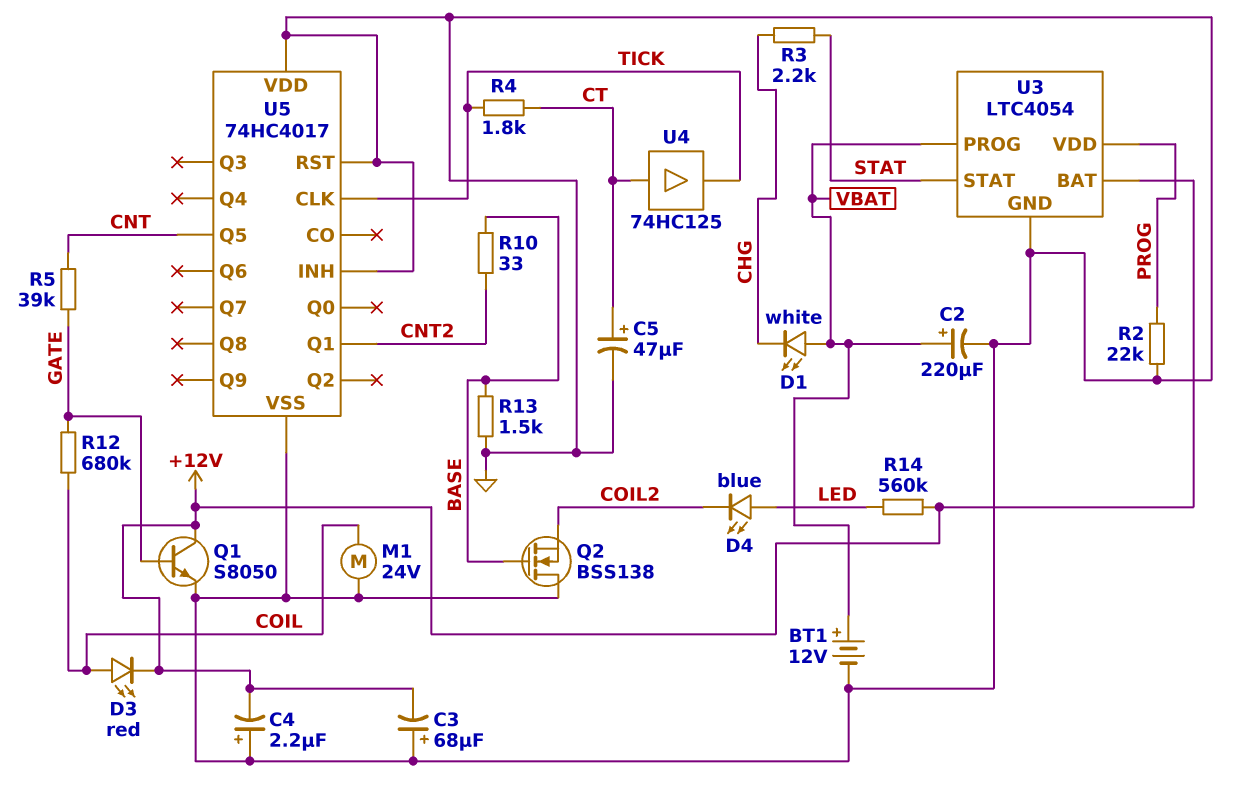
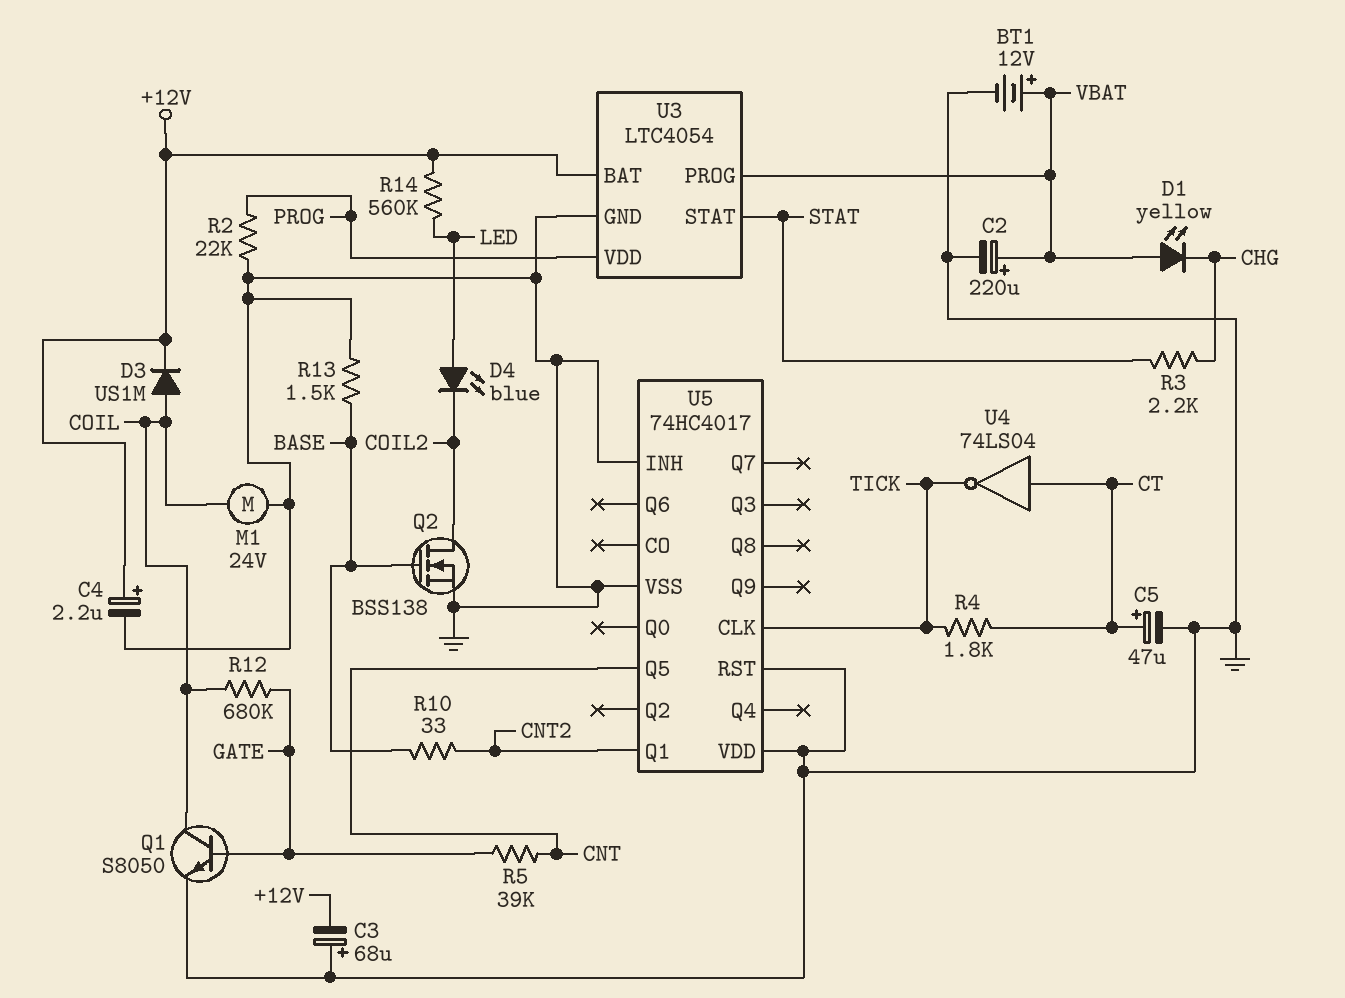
C4: 2.2uF (plus GND, minus +12V) -> 2.2uF (plus +12V, minus GND)
D1: LED white (A VBAT, K CHG) -> LED yellow (A VBAT, K CHG)
D3: LED red (A COIL, K +12V) -> diode US1M (A COIL, K +12V)
Q1: NPN S8050 (B GATE, C +12V, E GND) -> NPN S8050 (B GATE, C COIL, E GND)
Q2: NMOS BSS138 (G BASE, D GND, S COIL2) -> NMOS BSS138 (G BASE, D COIL2, S GND)
U4: buffer 74HC125 (in CT, out TICK) -> NOT 74LS04 (in CT, out TICK)

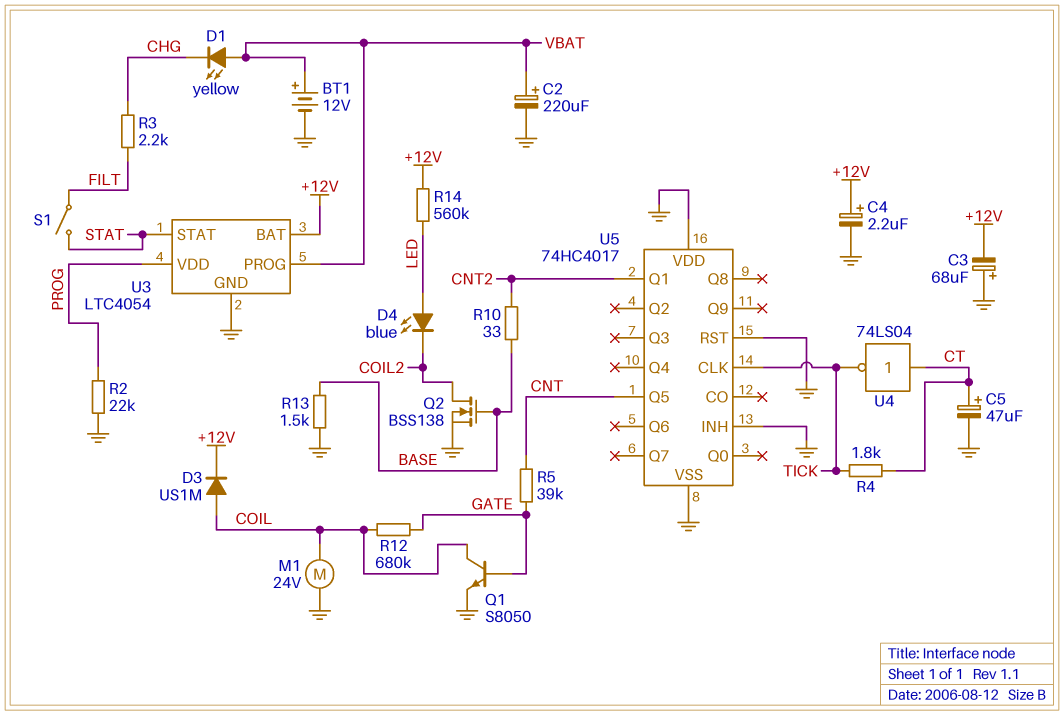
R3: 2.2k (CHG, STAT) -> 2.2k (CHG, FILT)
S1: none -> switch (FILT, STAT)

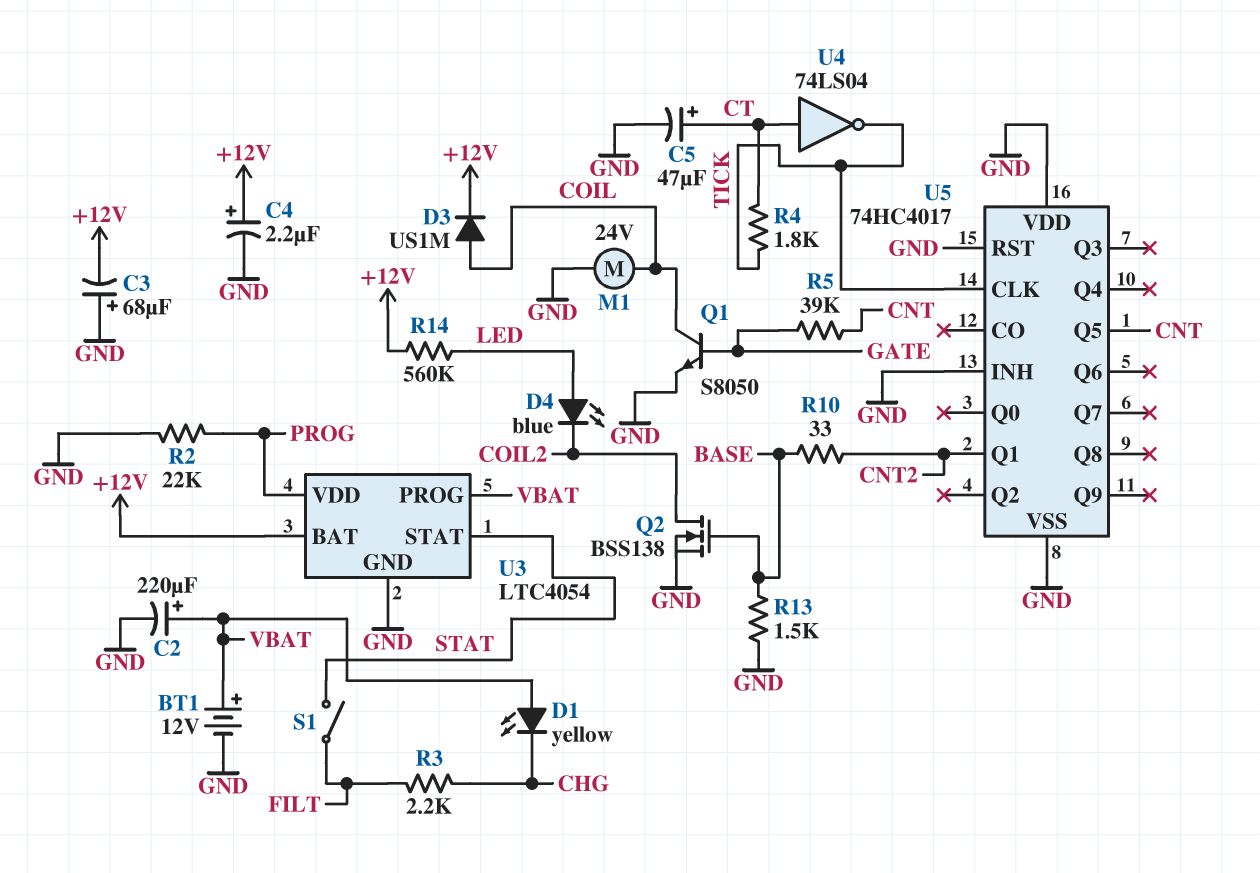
R12: 680k (COIL, GATE) -> none

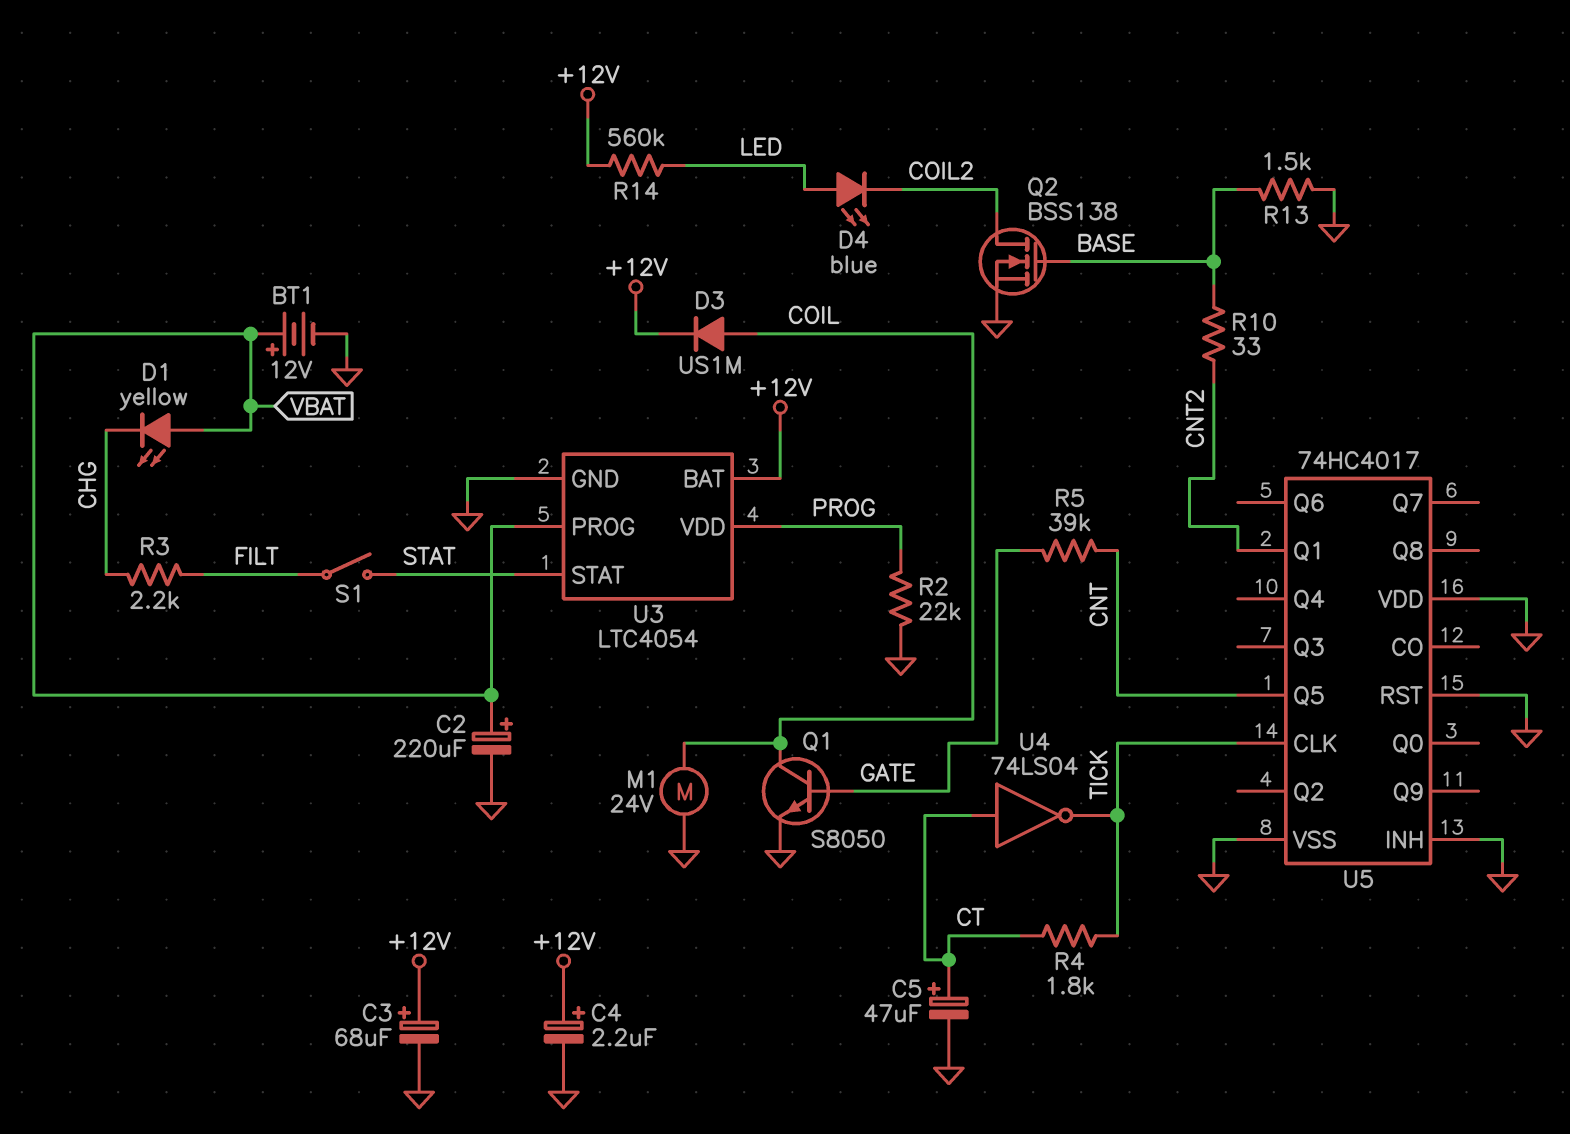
C3: 68uF (plus GND, minus +12V) -> 68uF (plus +12V, minus GND)

